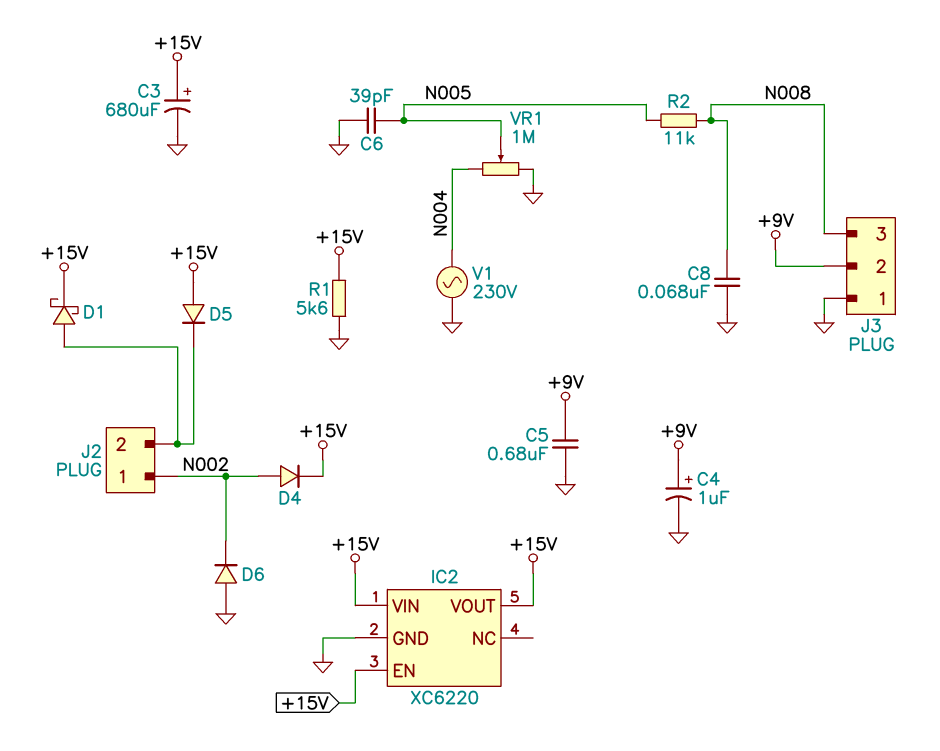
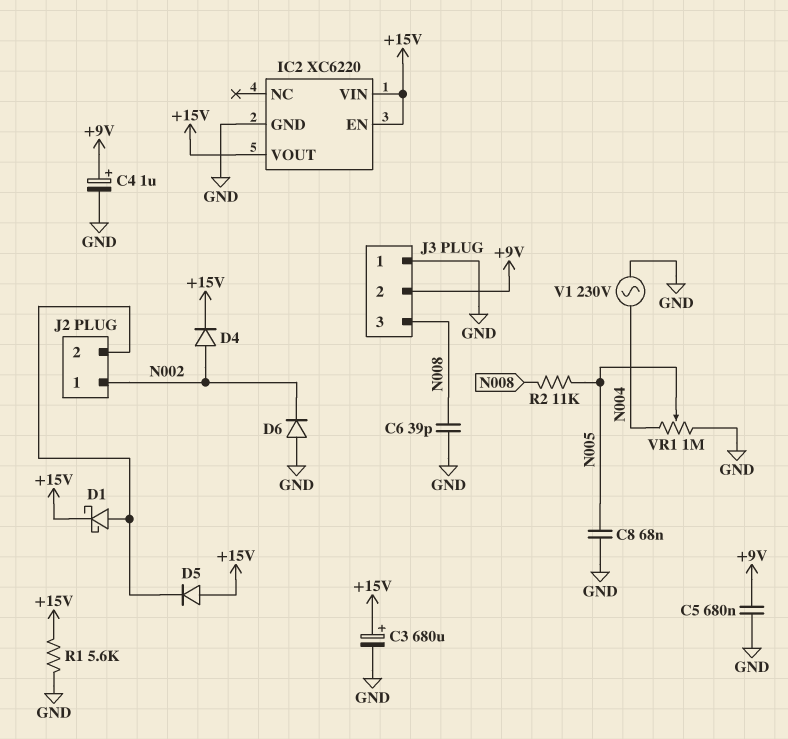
C6: 39pF (GND, N005) -> 39pF (GND, N008)
C8: 68nF (GND, N008) -> 68nF (GND, N005)

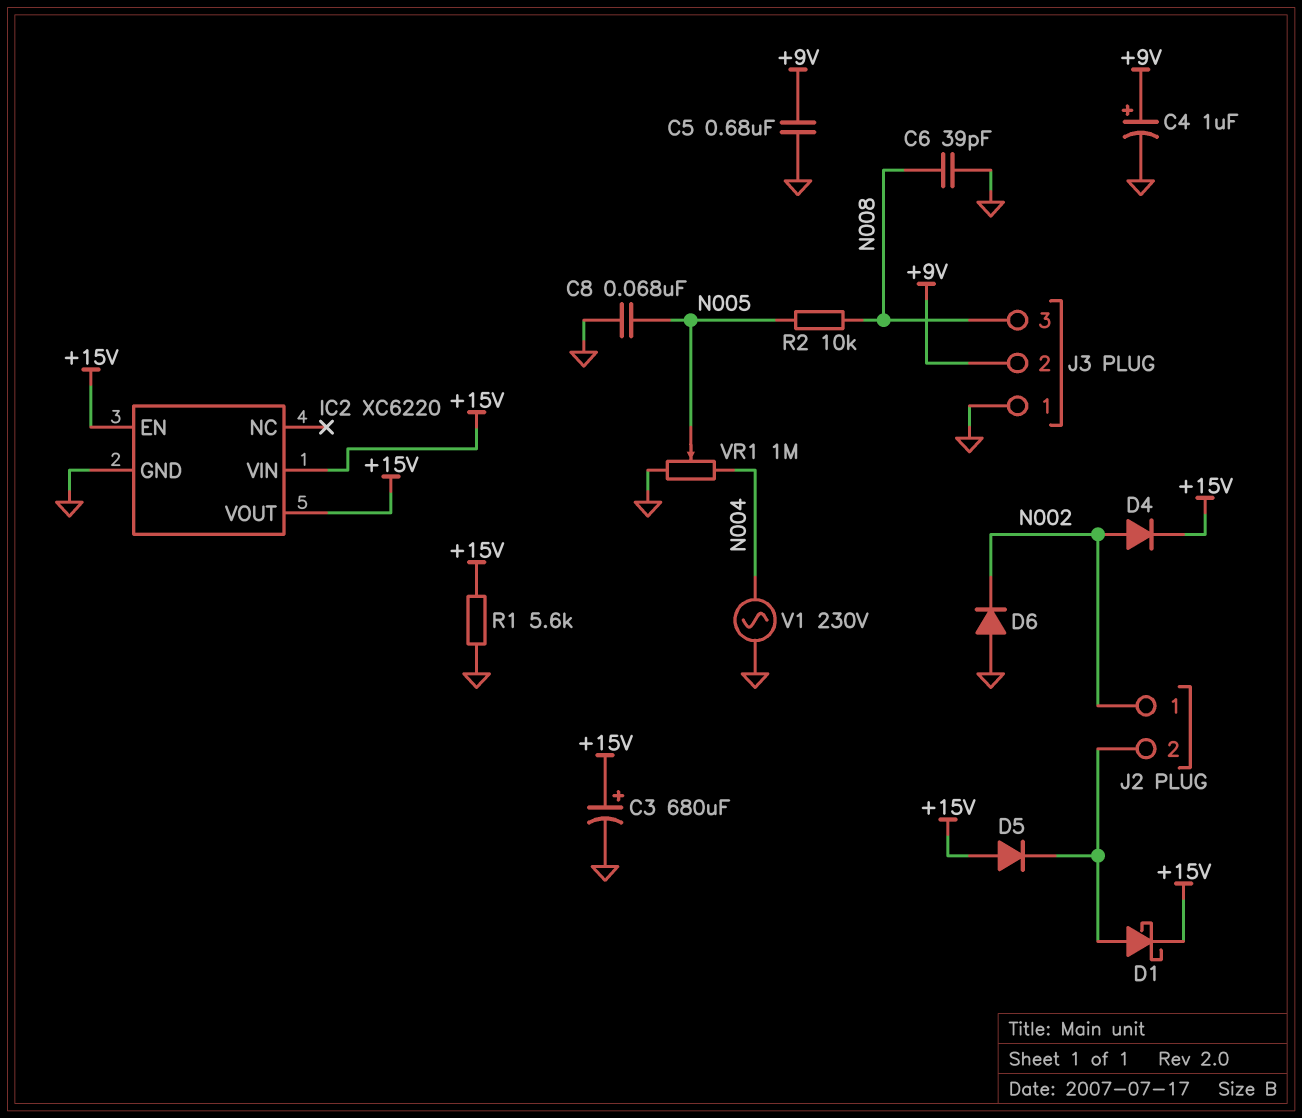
R2: 11k (N005, N008) -> 10k (N005, N008)

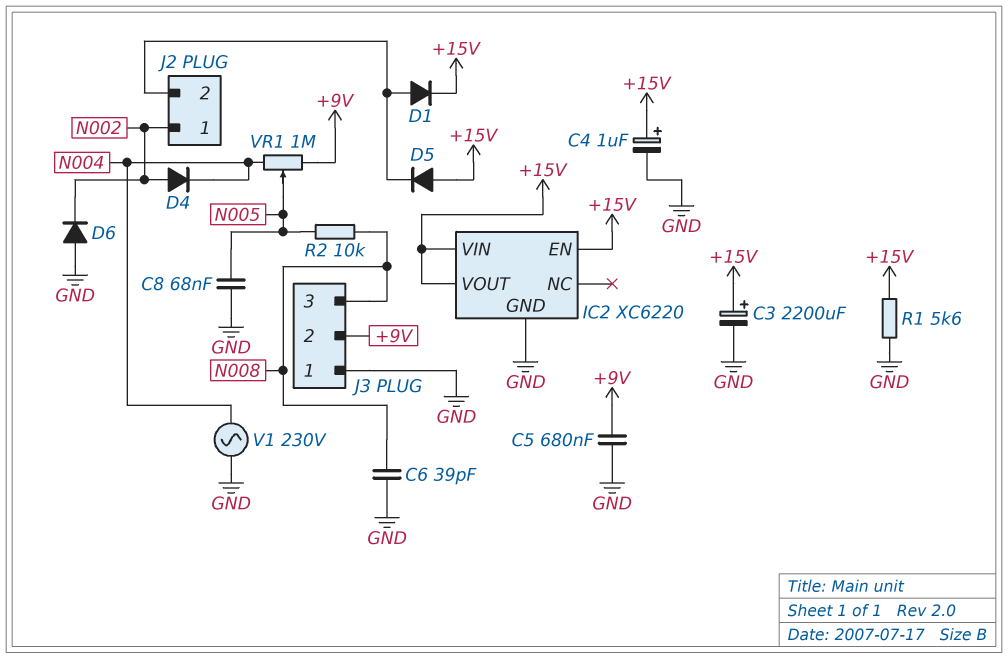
C3: 680uF (plus +15V, minus GND) -> 2200uF (plus +15V, minus GND)
C4: 1uF (plus +9V, minus GND) -> 1uF (plus +15V, minus GND)
D1: schottky (A J2/2, K +15V) -> diode (A J2/2, K +15V)
D4: diode (A N002, K +15V) -> diode (A N002, K N004)
VR1: 1M (GND, N004, wiper N005) -> 1M (+9V, N004, wiper N005)

